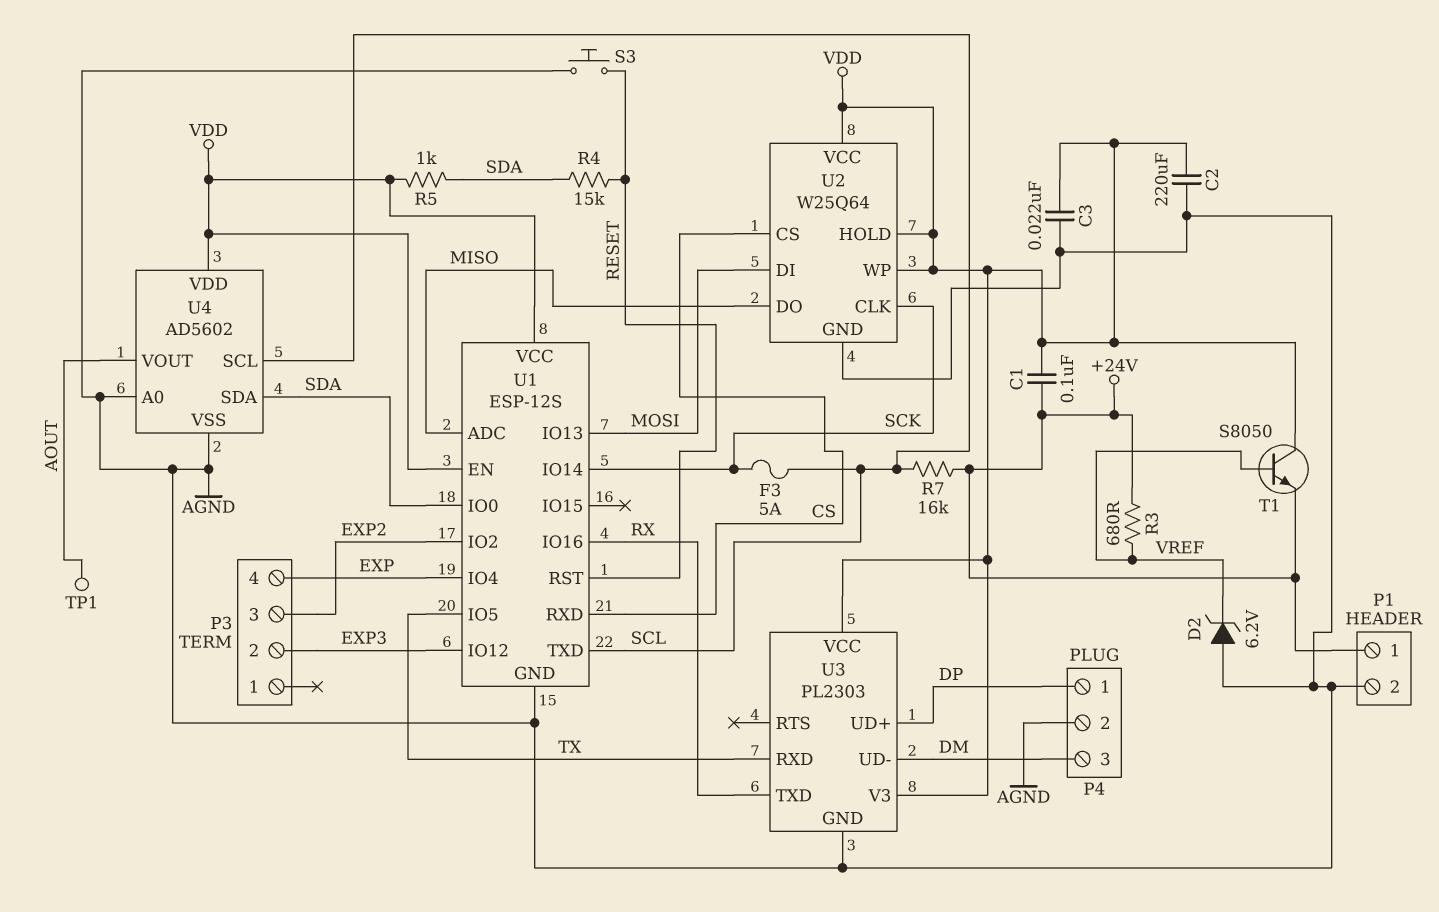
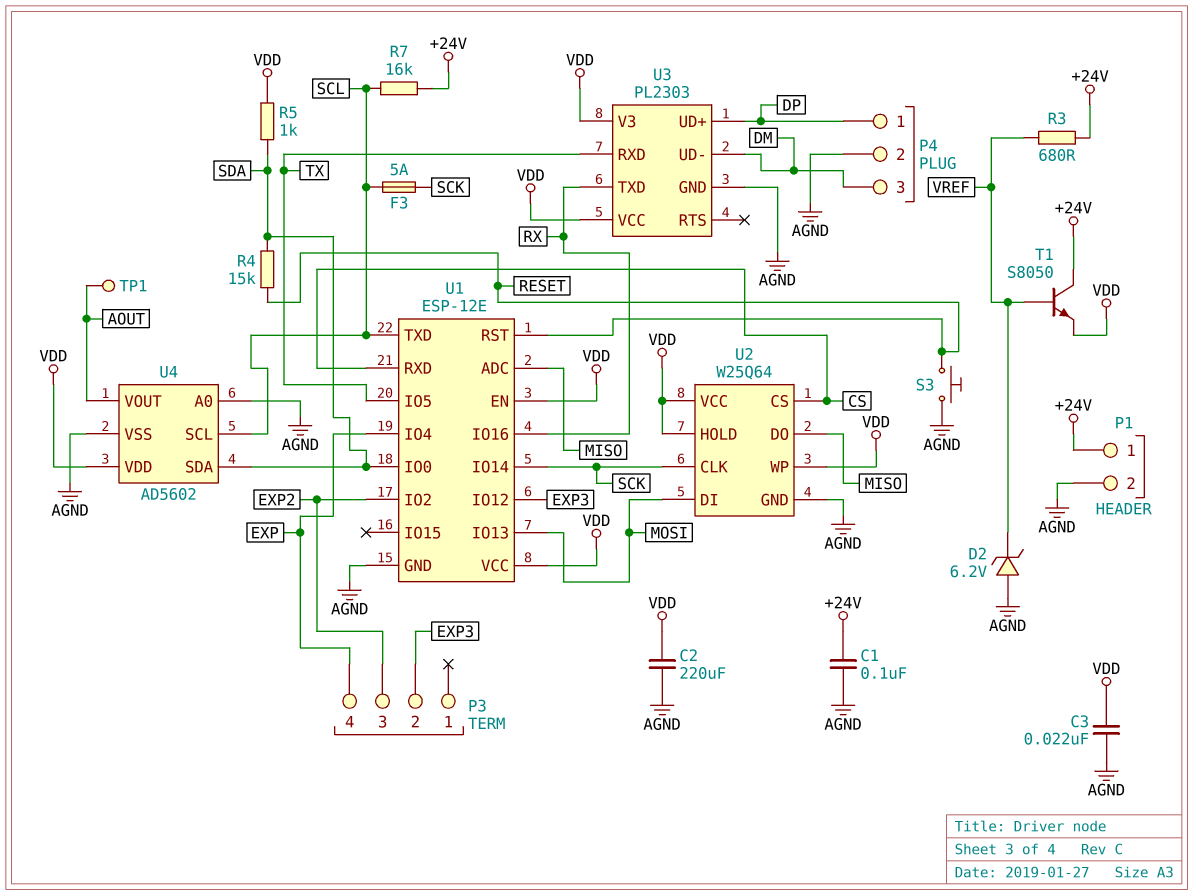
C1: 100nF (+24V, VDD) -> 100nF (+24V, AGND)
T1: NPN S8050 (B VREF, C VDD, E +24V) -> NPN S8050 (B VREF, C +24V, E VDD)
U1: ESP-12S -> ESP-12E

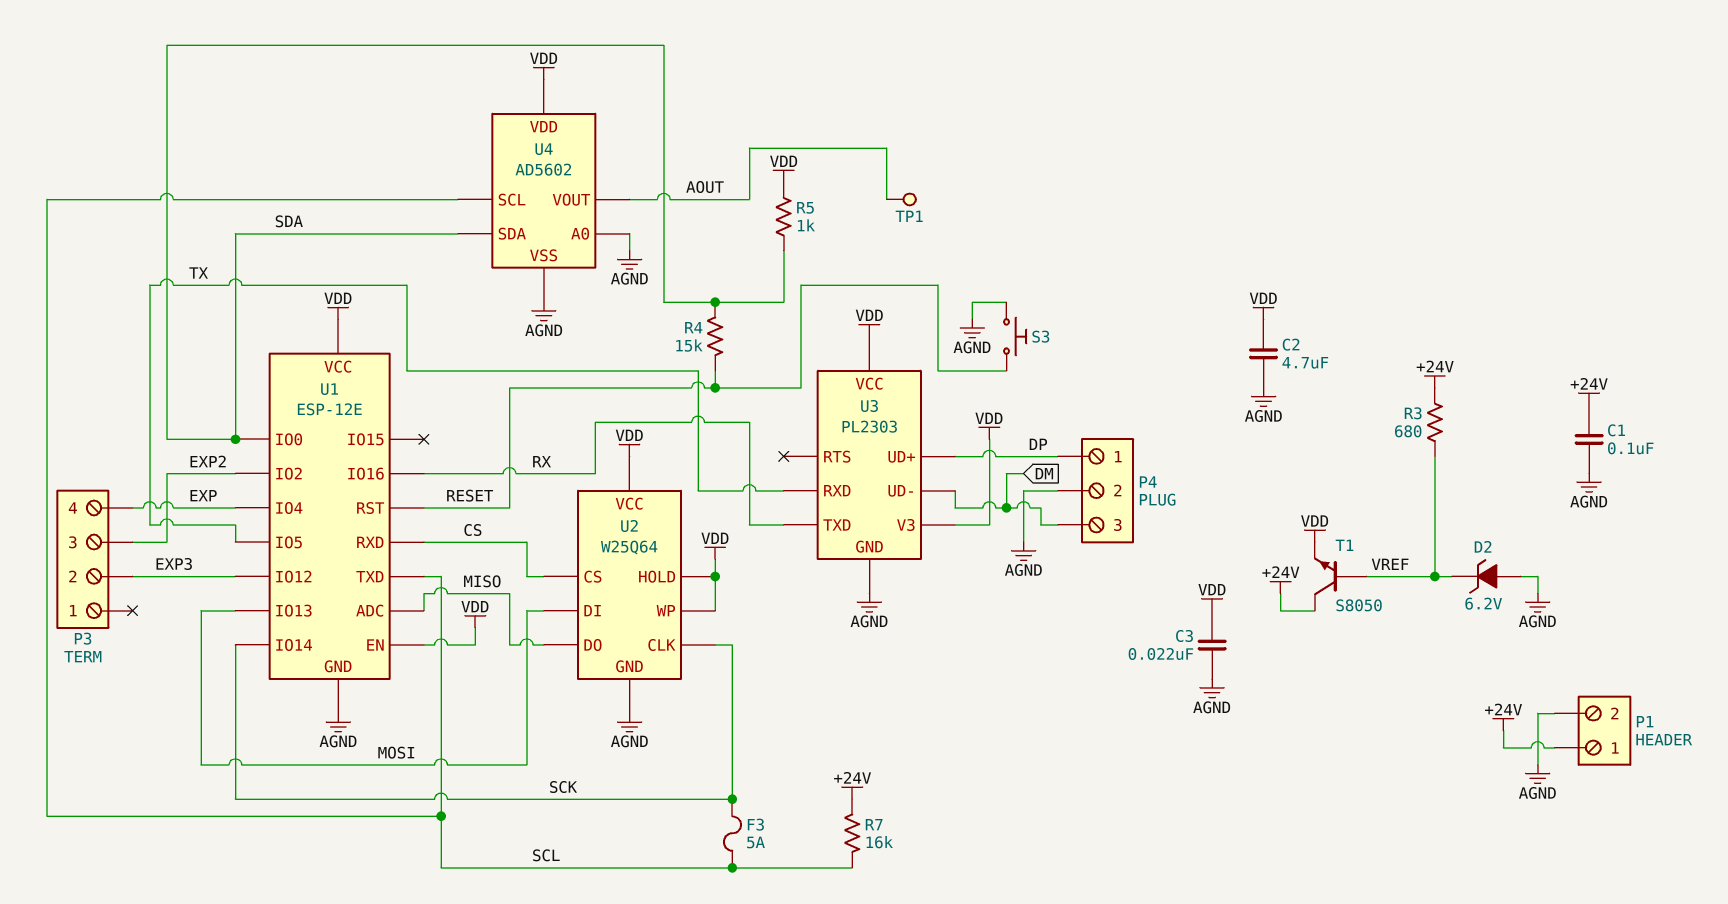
C2: 220uF (AGND, VDD) -> 4.7uF (AGND, VDD)

